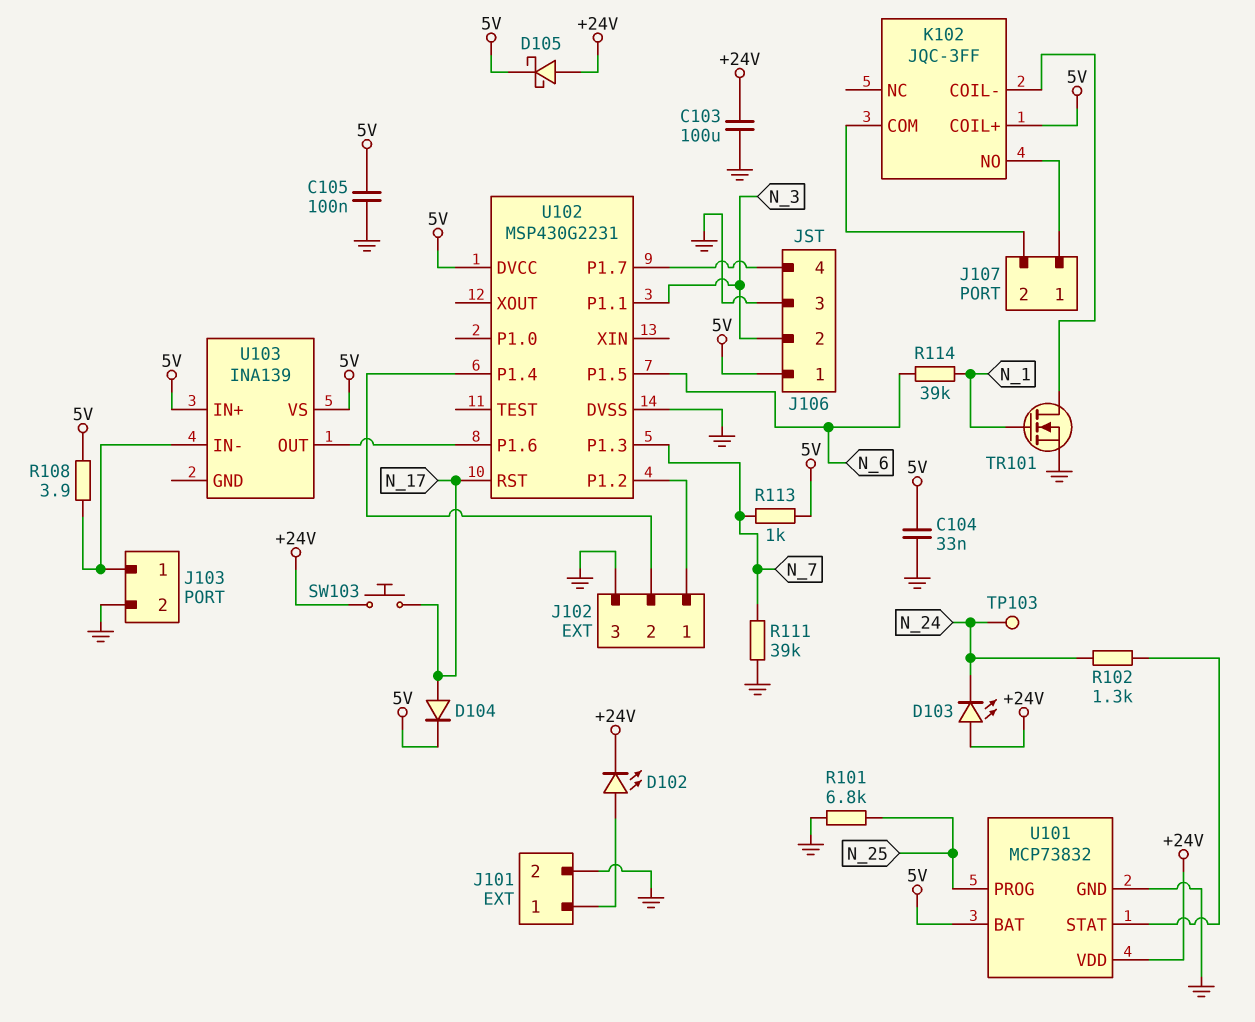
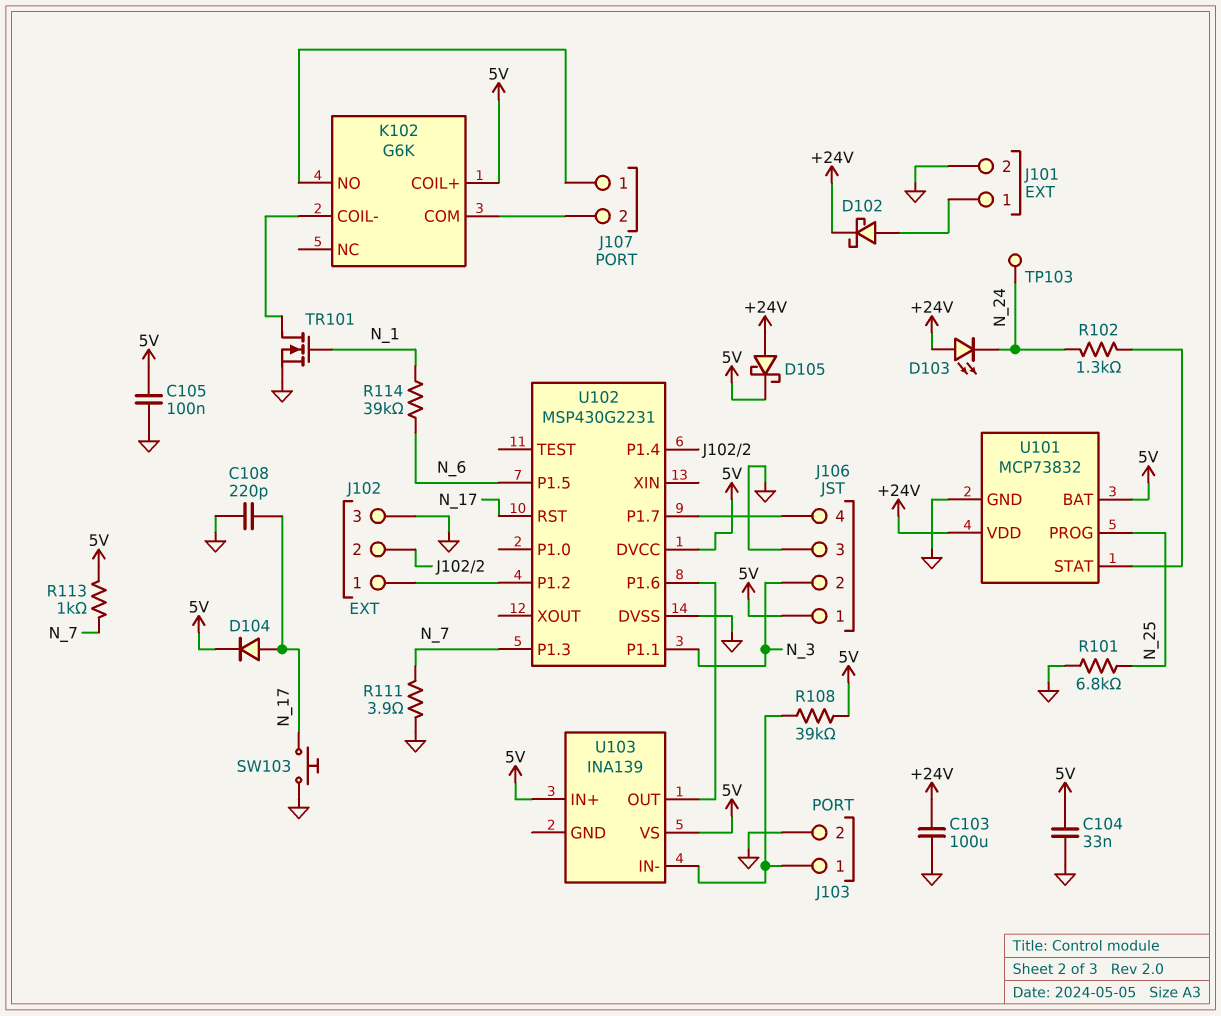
C108: none -> 220pF (GND, N_17)
D102: LED (A J101/1, K +24V) -> schottky (A J101/1, K +24V)
K102: JQC-3FF -> G6K
R108: 3.9 (5V, J103/1) -> 39k (5V, J103/1)
R111: 39k (GND, N_7) -> 3.9 (GND, N_7)
SW103: button (+24V, N_17) -> button (GND, N_17)

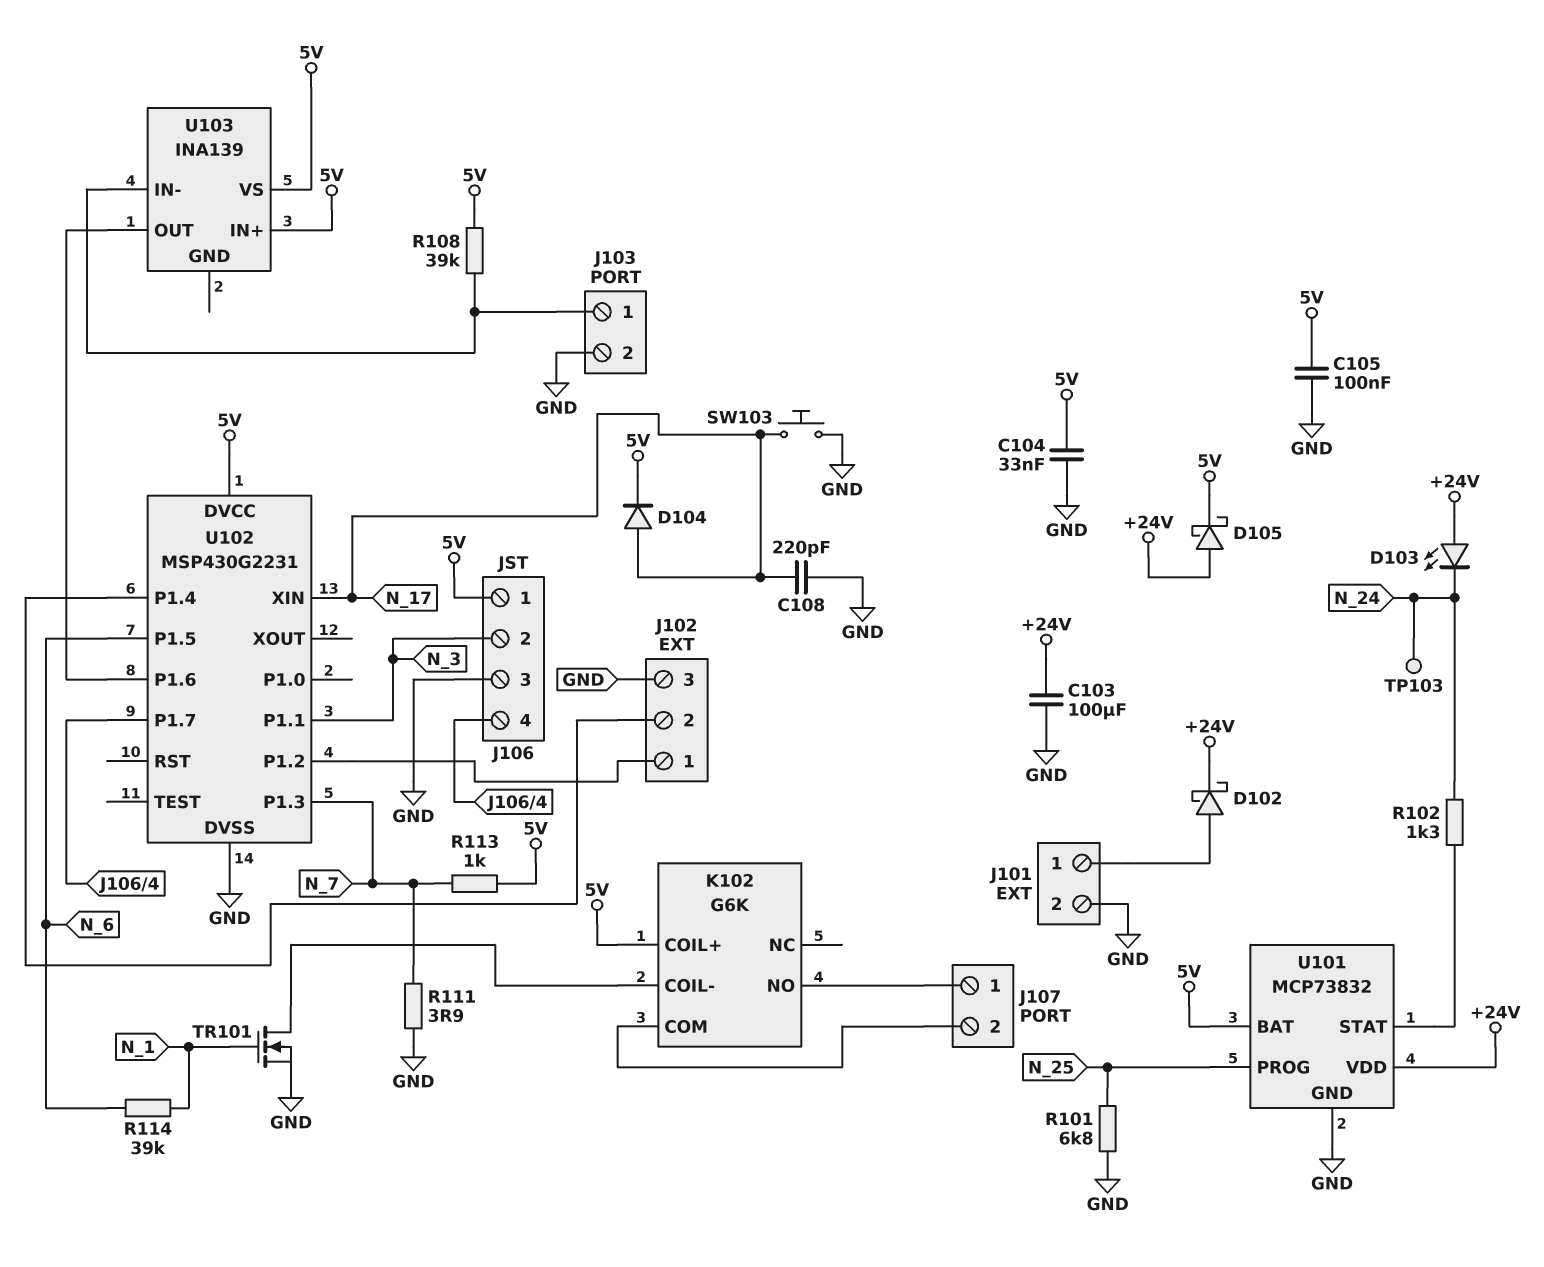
U102 pin RST: N_17 -> none
U102 pin XIN: none -> N_17

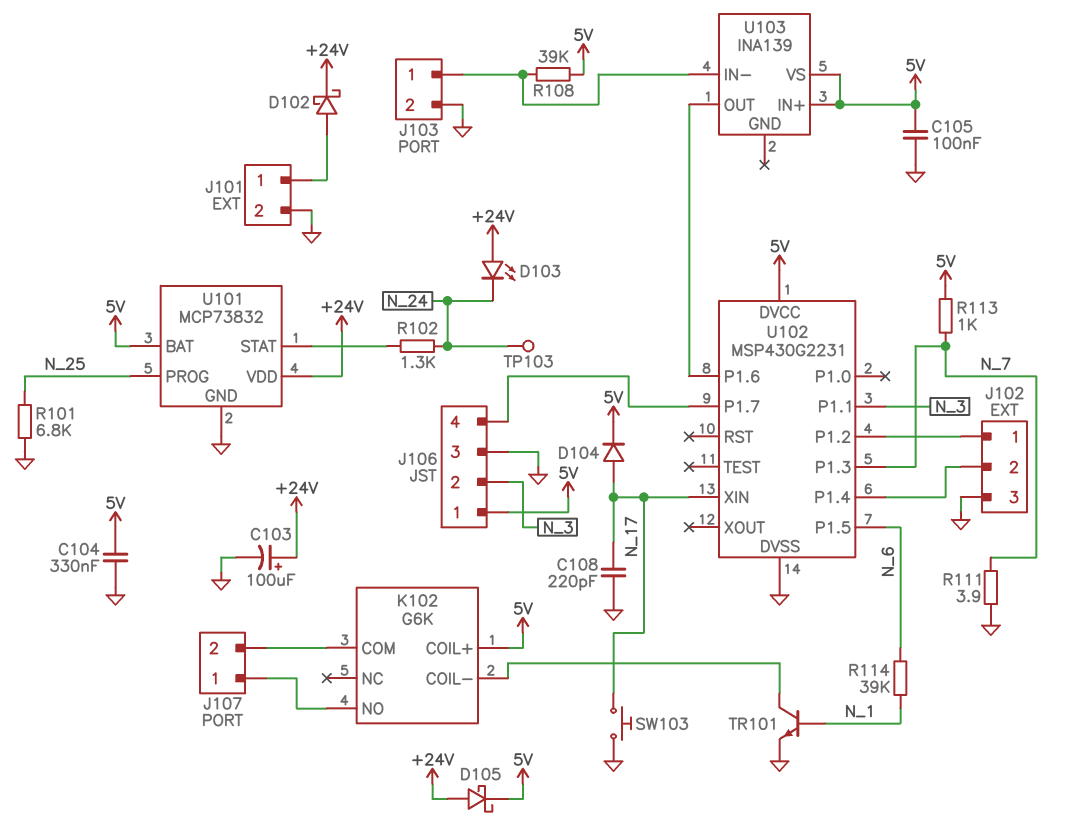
C103: 100uF (+24V, GND) -> 100uF (plus +24V, minus GND)
C104: 33nF (5V, GND) -> 330nF (5V, GND)
TR101: NMOS (G N_1, D K102/COIL-, S GND) -> NPN (B N_1, C K102/COIL-, E GND)

